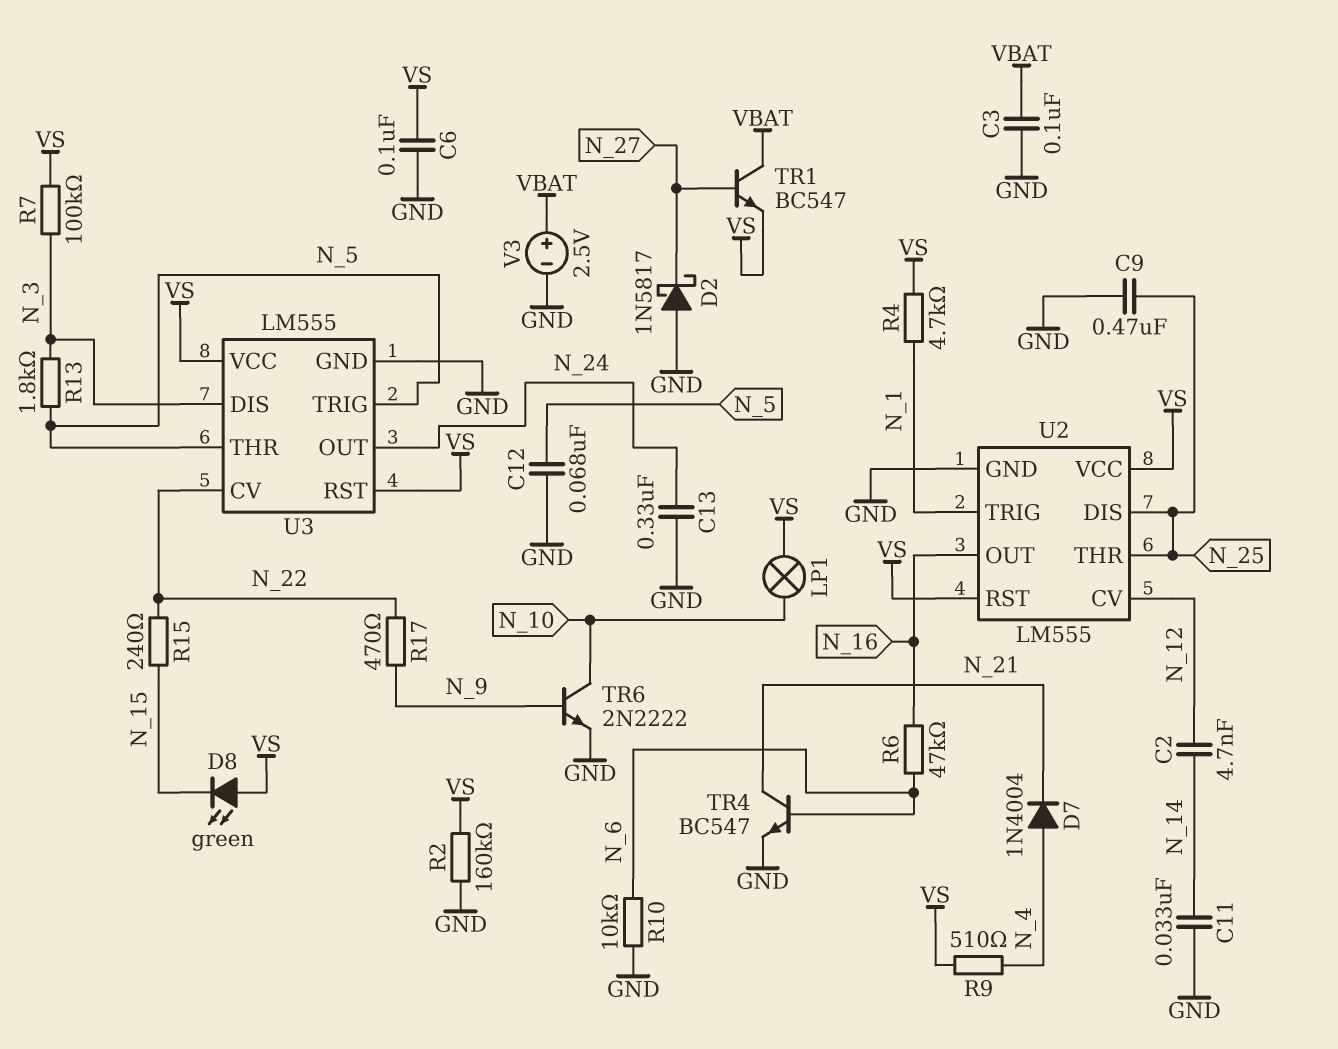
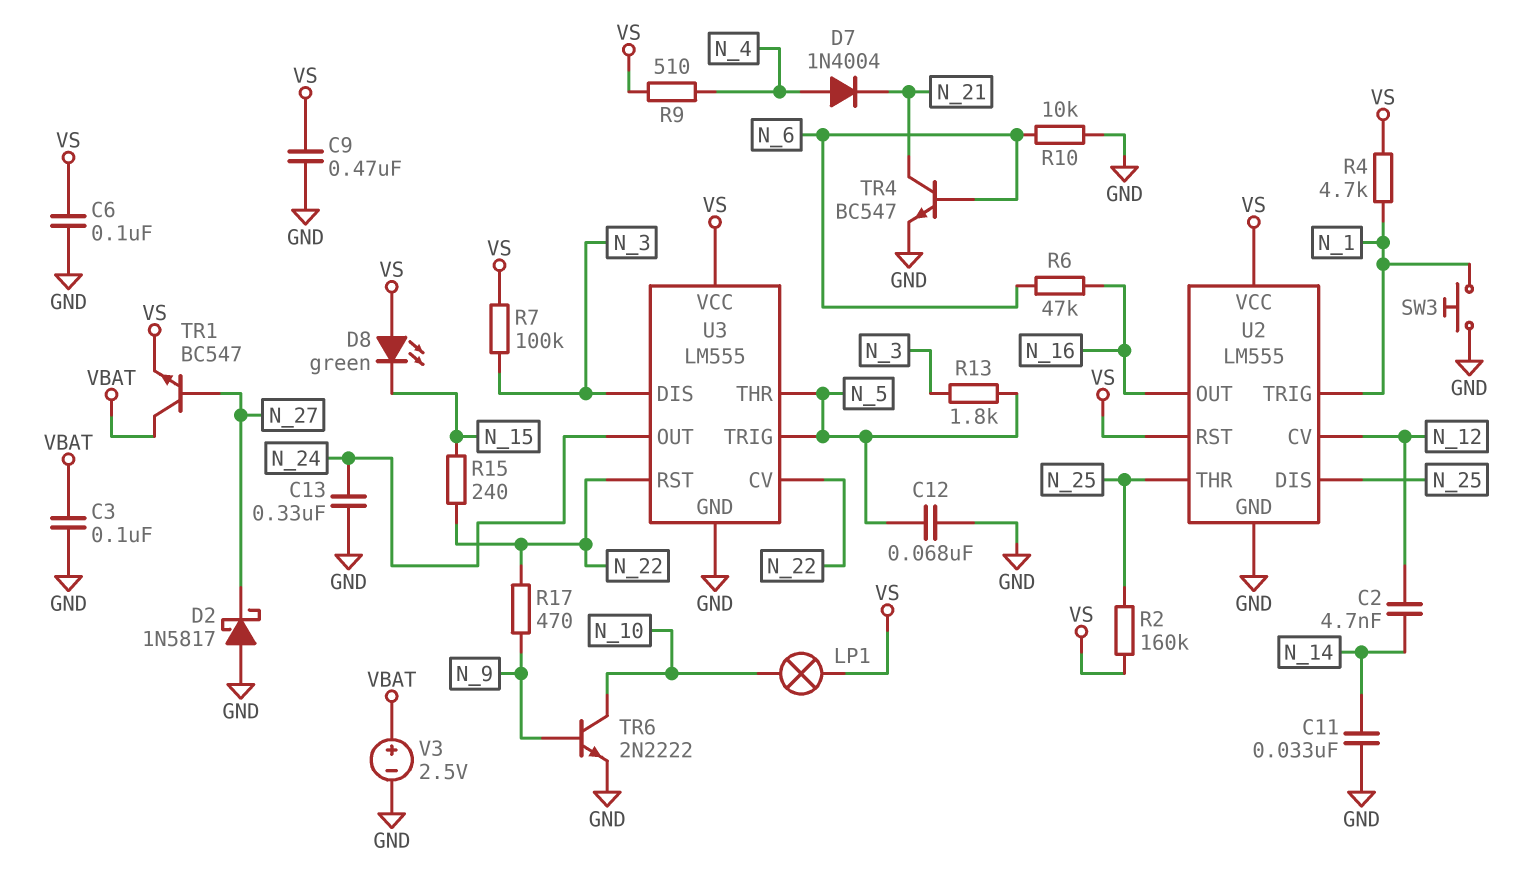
C9: 470nF (GND, N_25) -> 470nF (GND, VS)
R2: 160k (GND, VS) -> 160k (N_25, VS)
SW3: none -> button (GND, N_1)
U3 pin RST: VS -> N_22

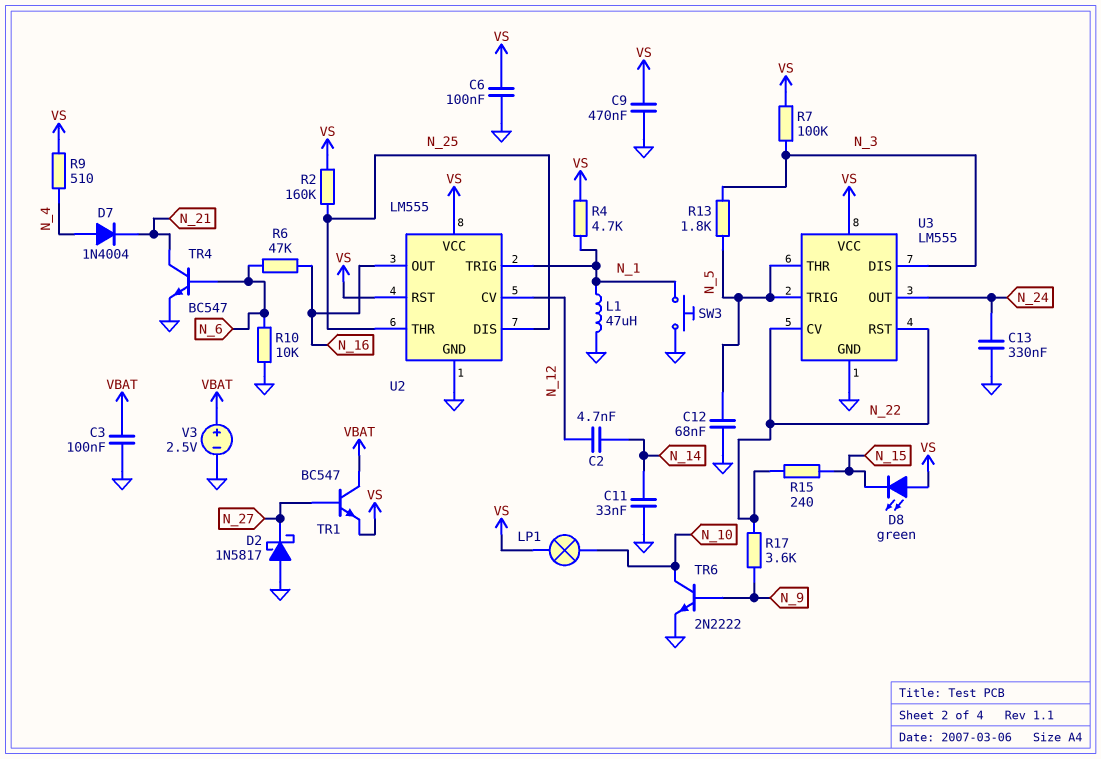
L1: none -> 47uH (GND, N_1)
R17: 470 (N_9, N_22) -> 3.6k (N_9, N_22)

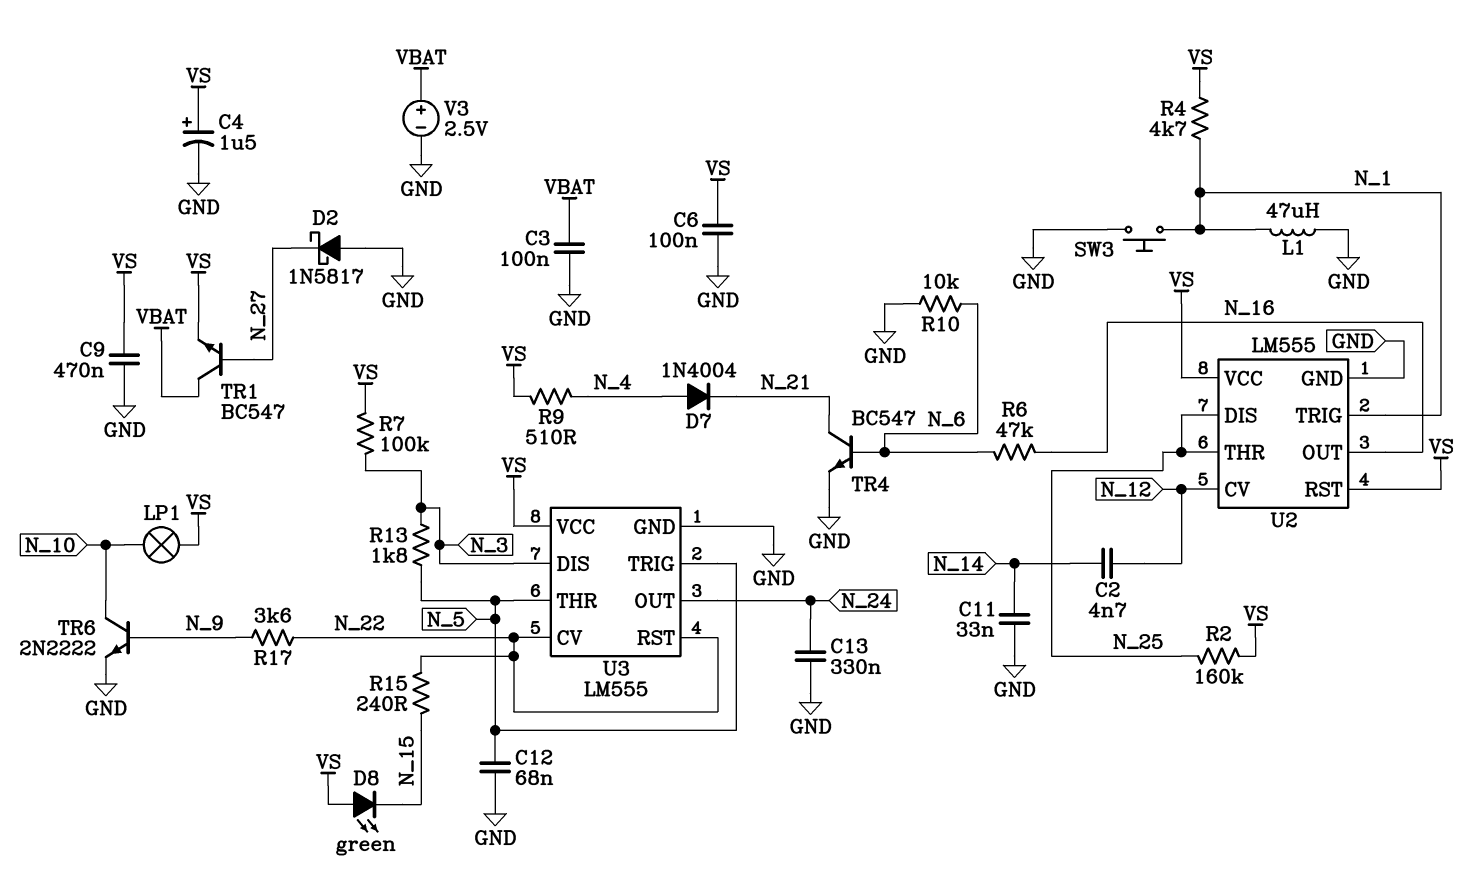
C4: none -> 1.5uF (plus VS, minus GND)

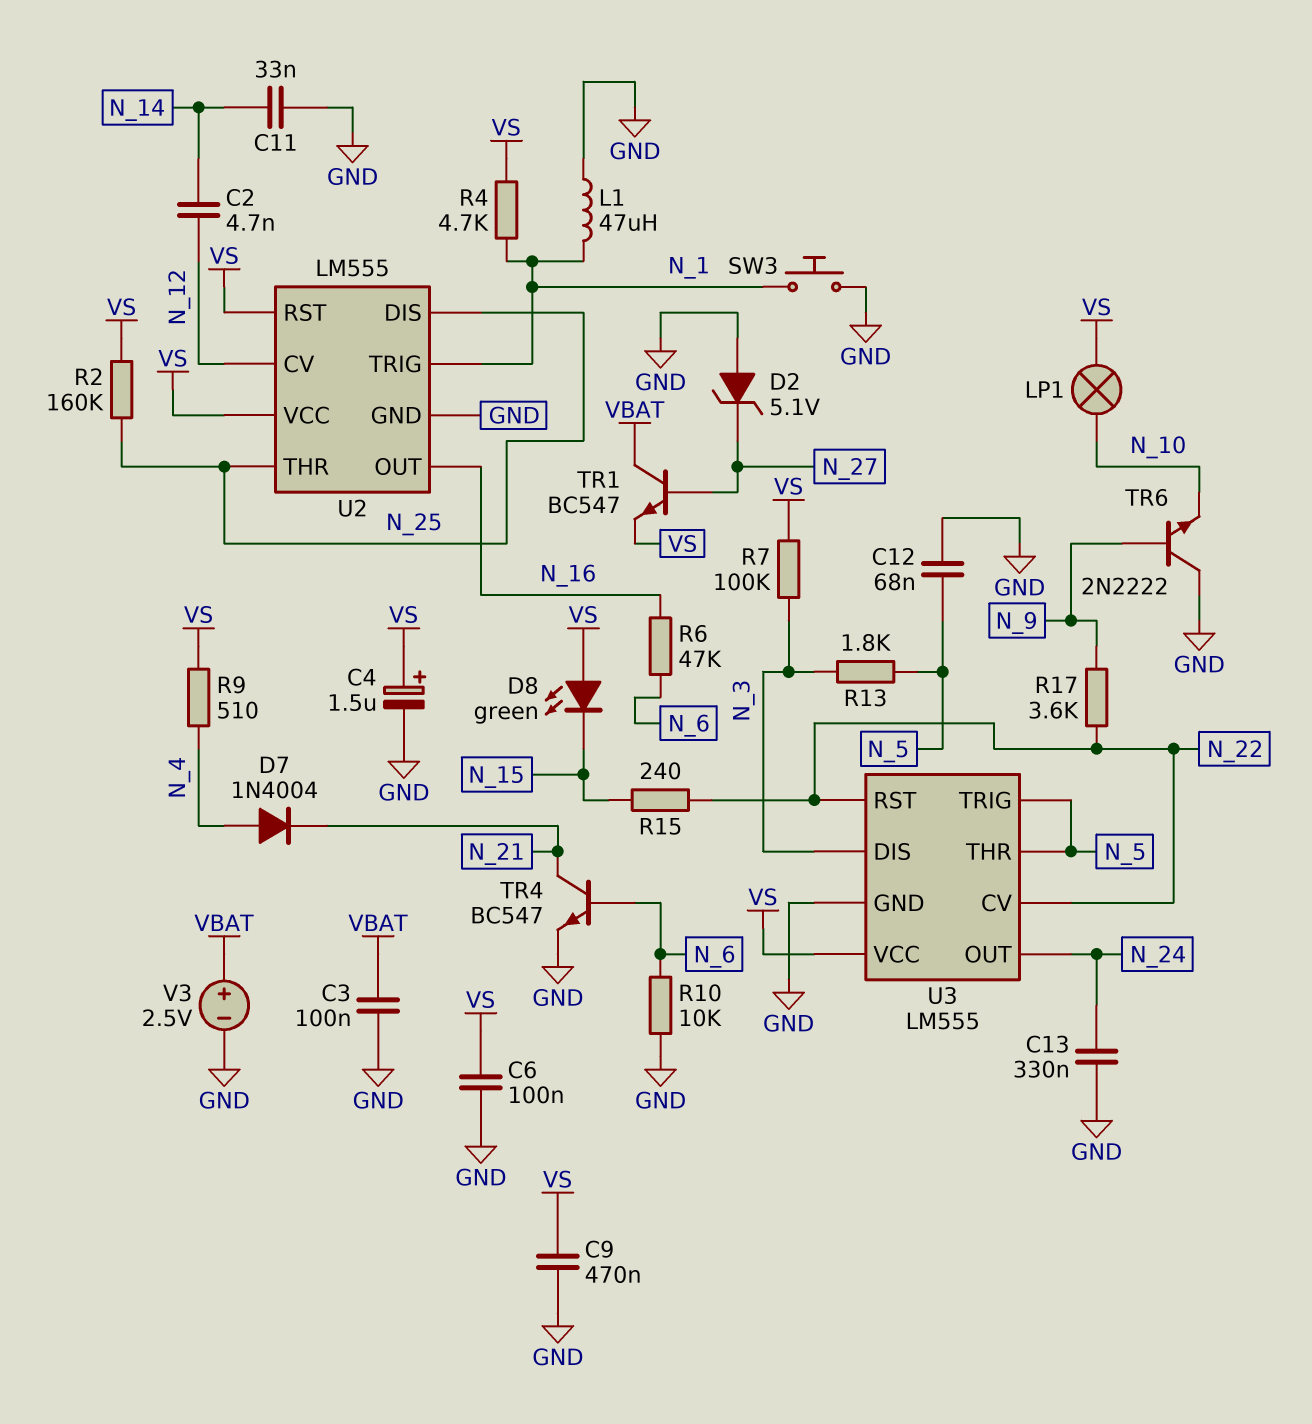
D2: schottky 1N5817 (A GND, K N_27) -> zener 5.1V (A GND, K N_27)
TR6: NPN 2N2222 (B N_9, C N_10, E GND) -> NPN 2N2222 (B N_9, C GND, E N_10)

